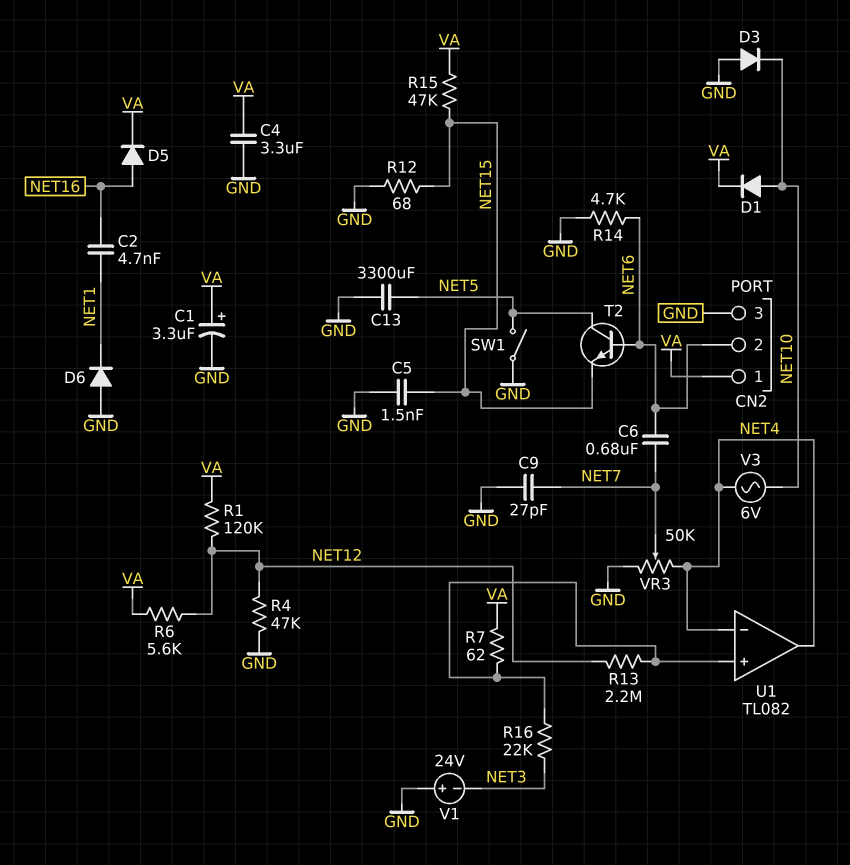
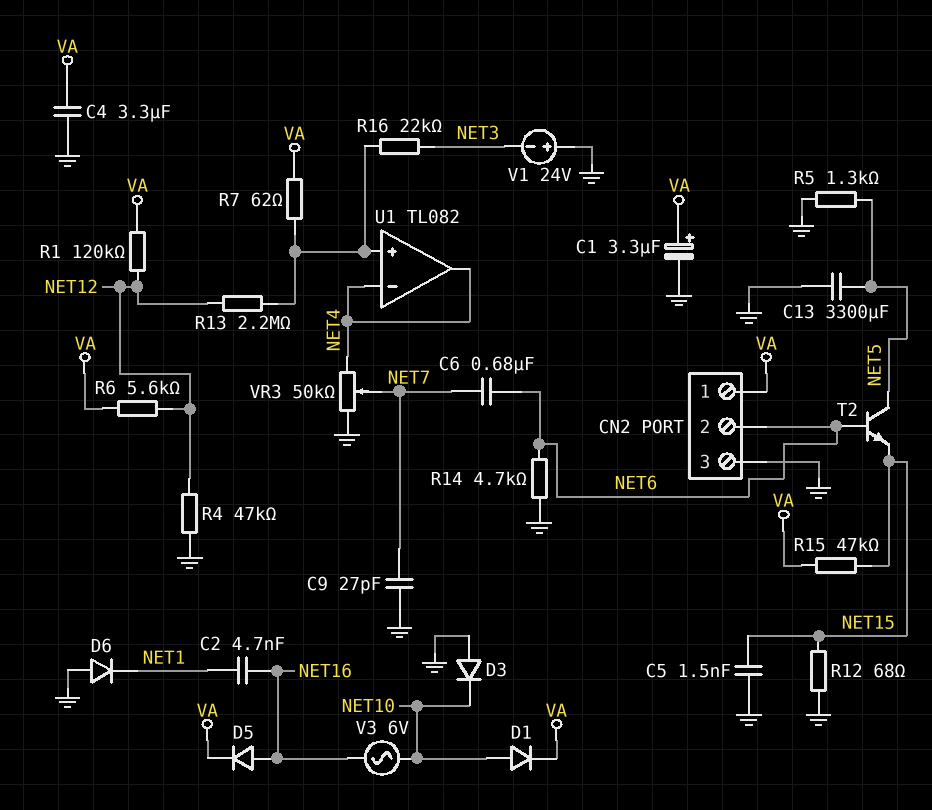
R5: none -> 1.3k (GND, NET5)
SW1: switch (GND, NET5) -> none
V3: AC 6V (NET4, NET10) -> AC 6V (NET10, NET16)

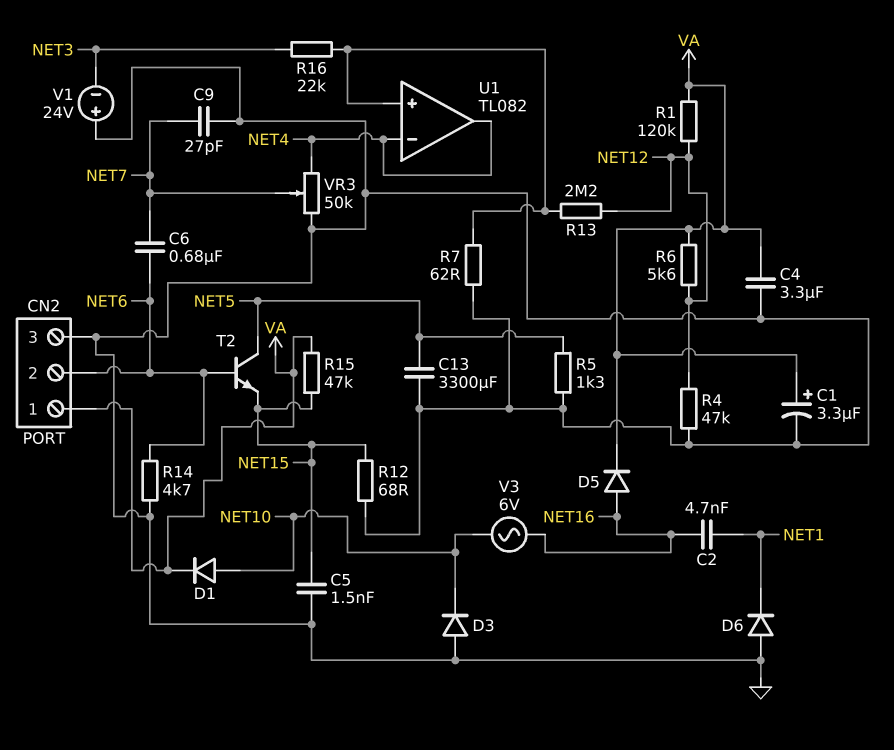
R7: 62 (U1/in+, VA) -> 62 (GND, U1/in+)

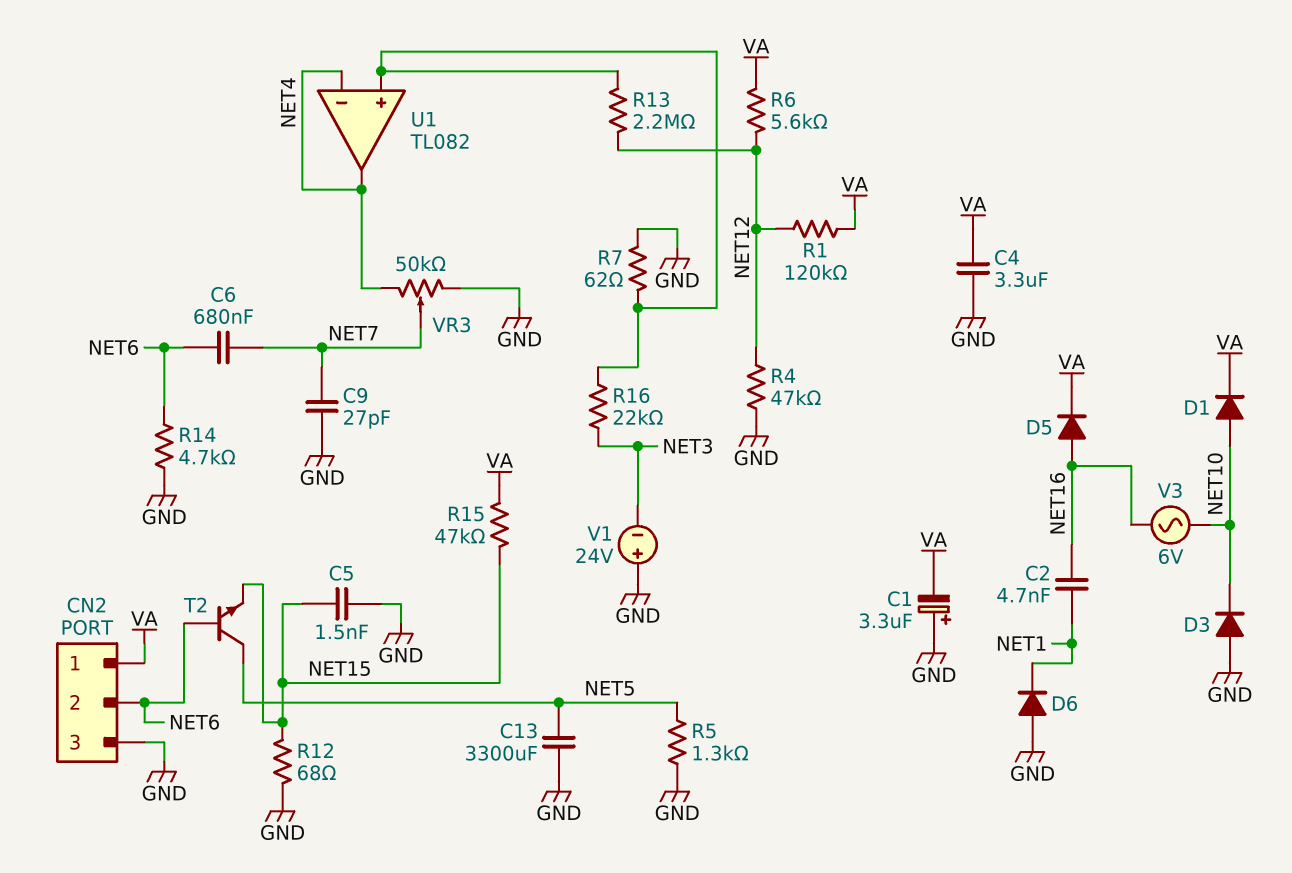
C1: 3.3uF (plus VA, minus GND) -> 3.3uF (plus GND, minus VA)

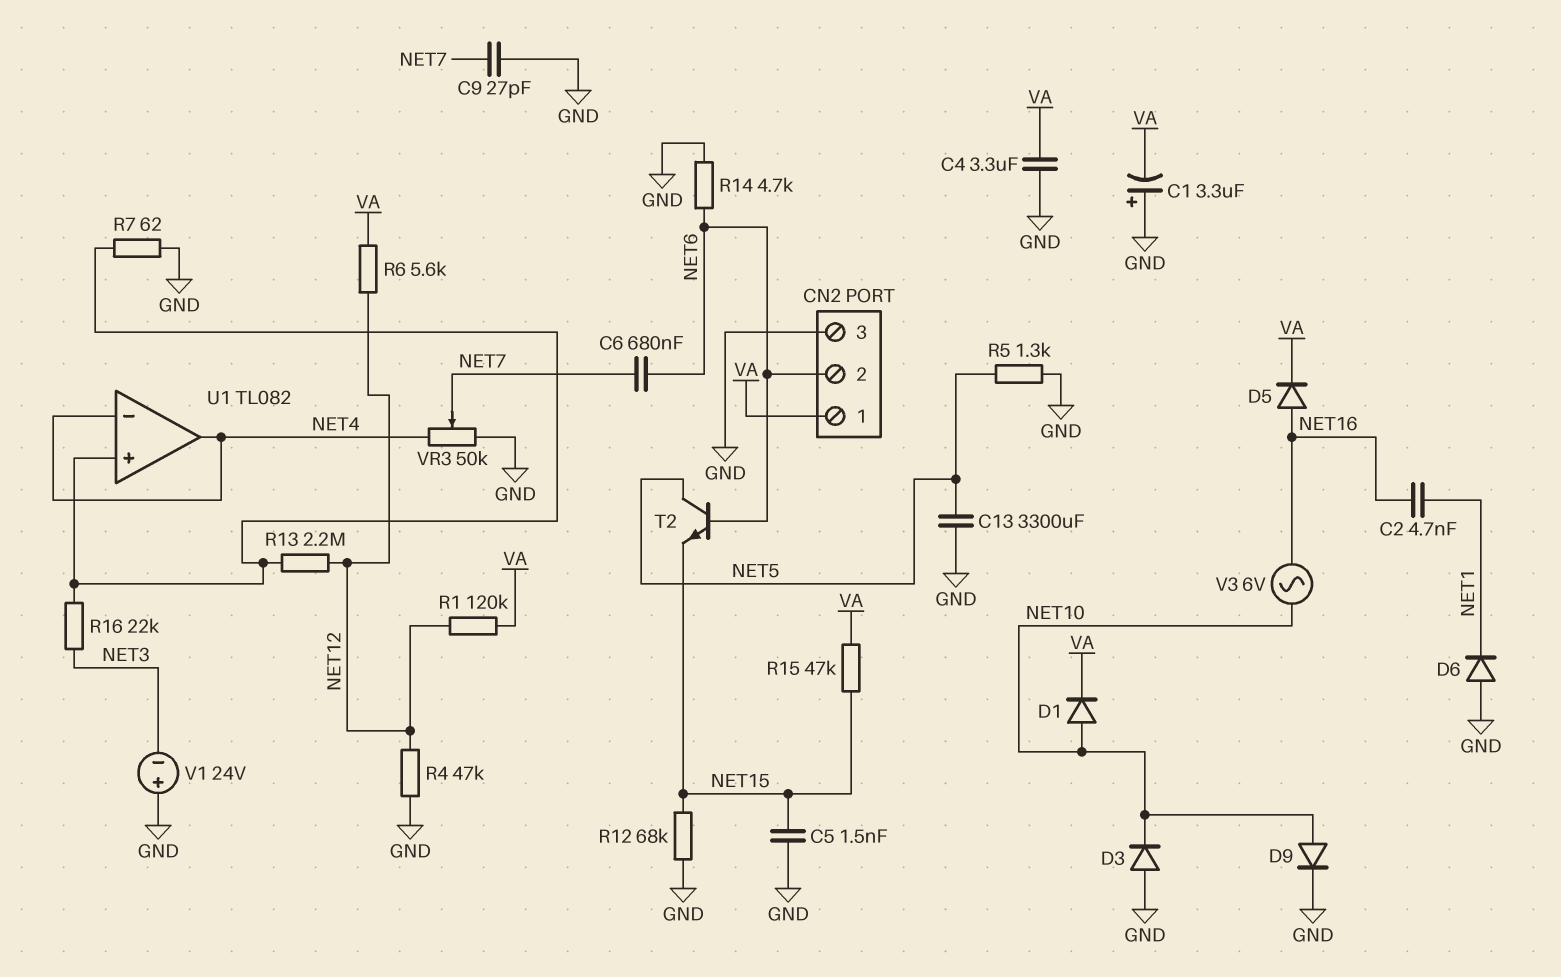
D9: none -> diode (A NET10, K GND)
R12: 68 (GND, NET15) -> 68k (GND, NET15)

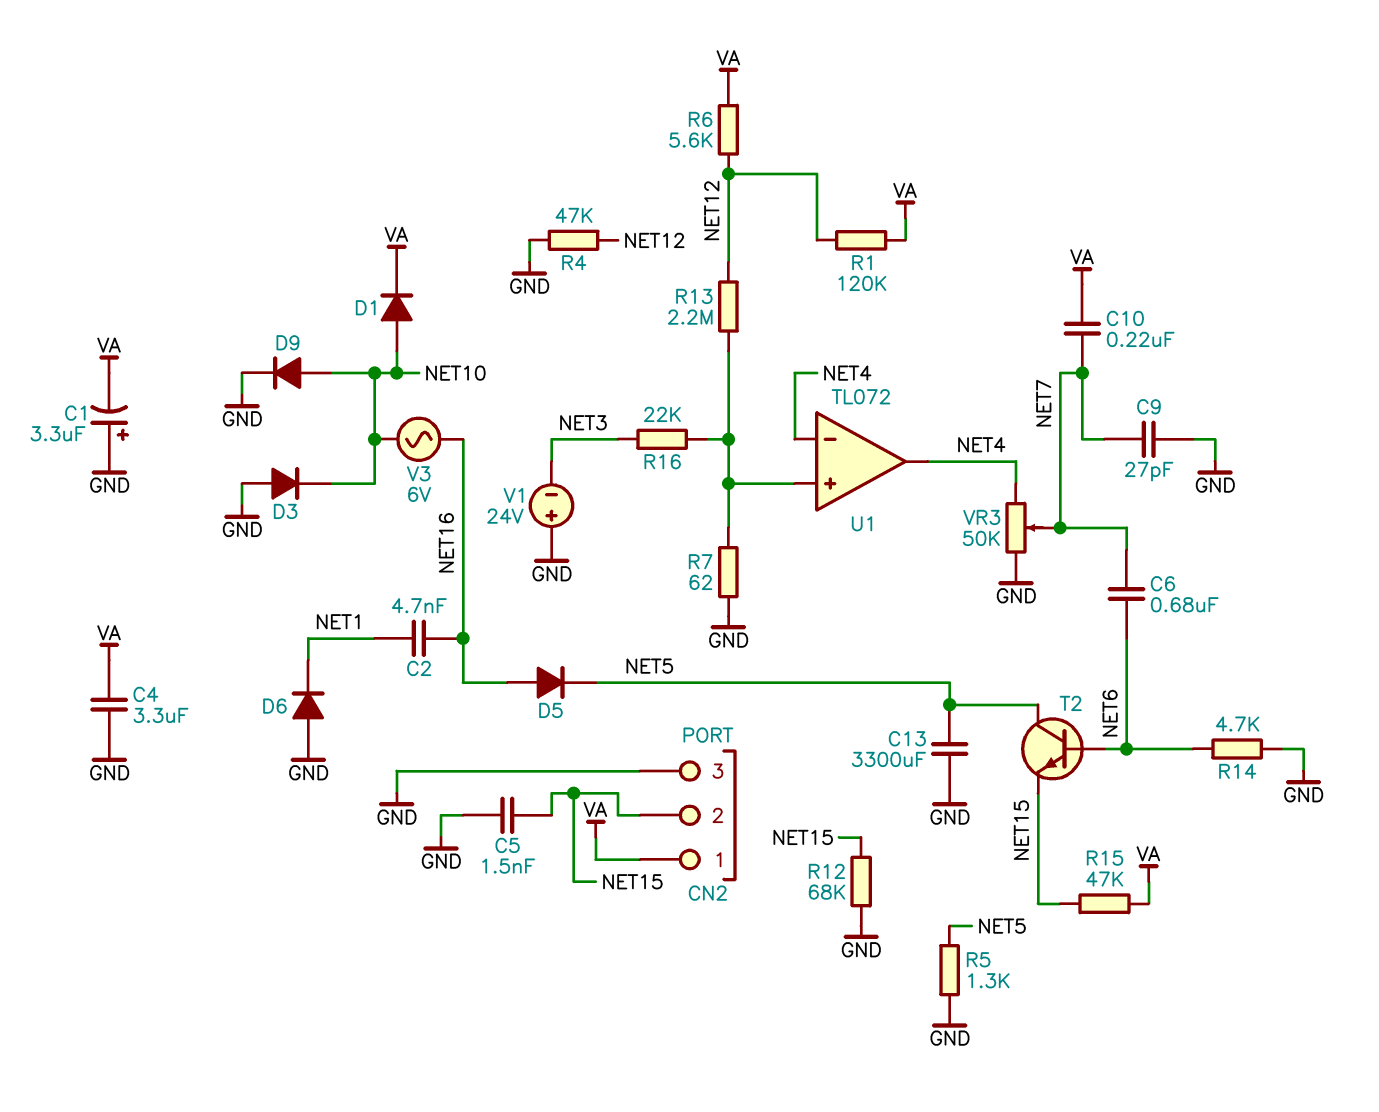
C10: none -> 220nF (NET7, VA)
CN2 pin 2: NET6 -> NET15
D5: diode (A NET16, K VA) -> diode (A NET16, K NET5)
U1: TL082 -> TL072

